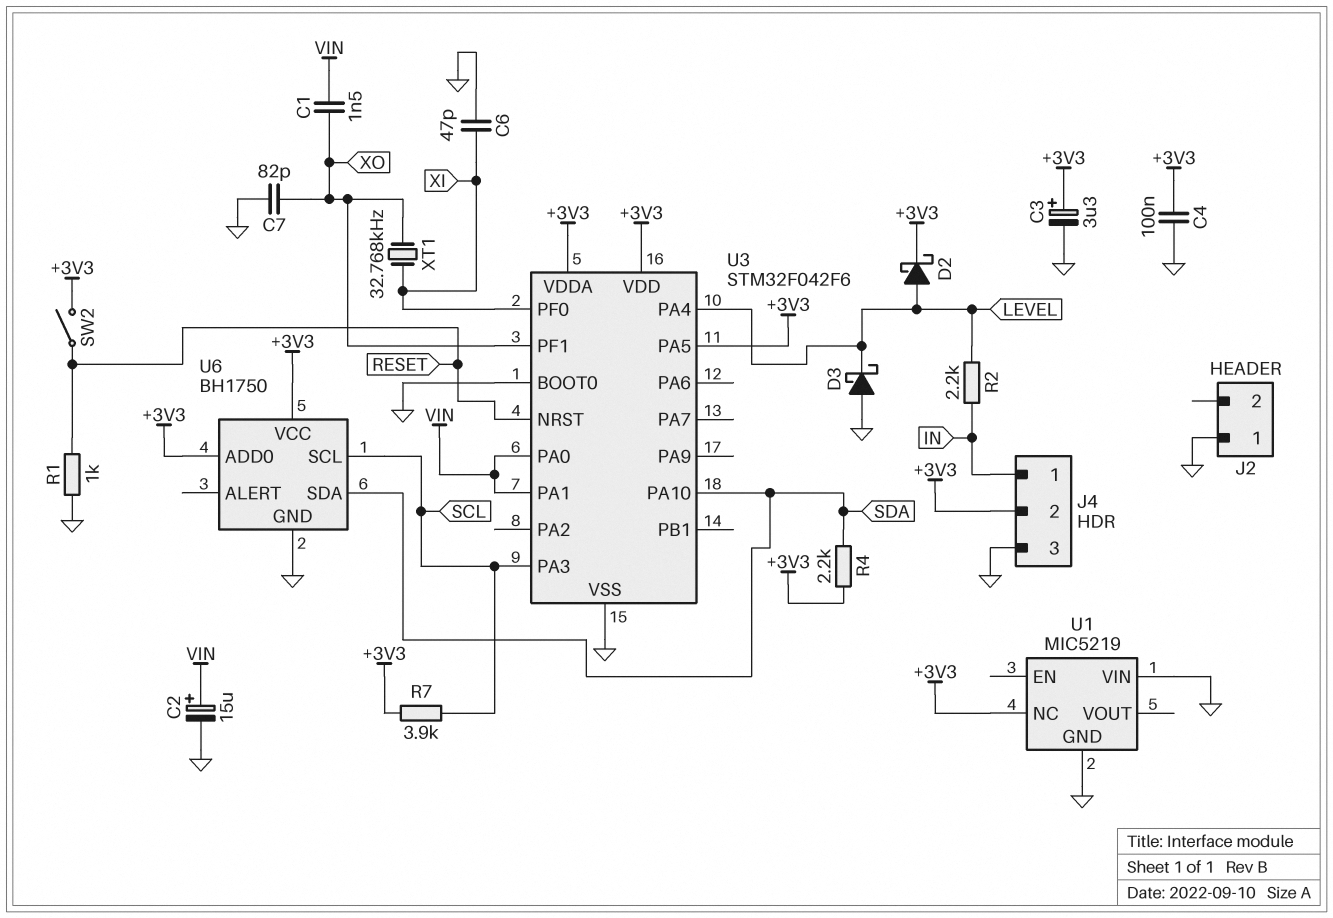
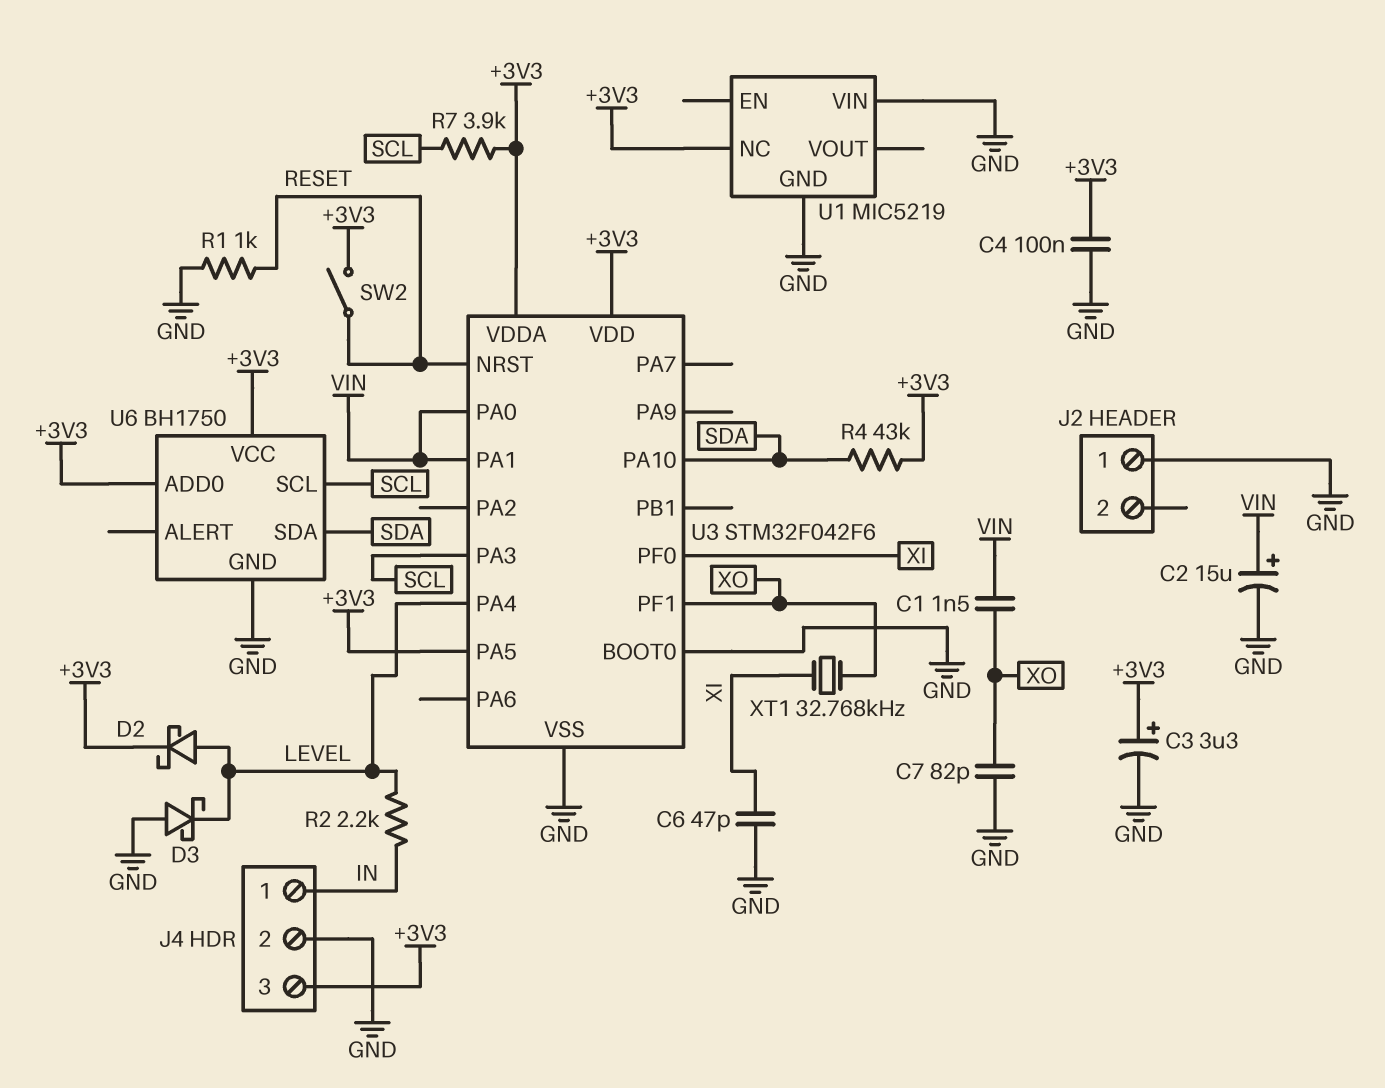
J4 pin 2: +3V3 -> GND
J4 pin 3: GND -> +3V3
R4: 2.2k (+3V3, SDA) -> 43k (+3V3, SDA)

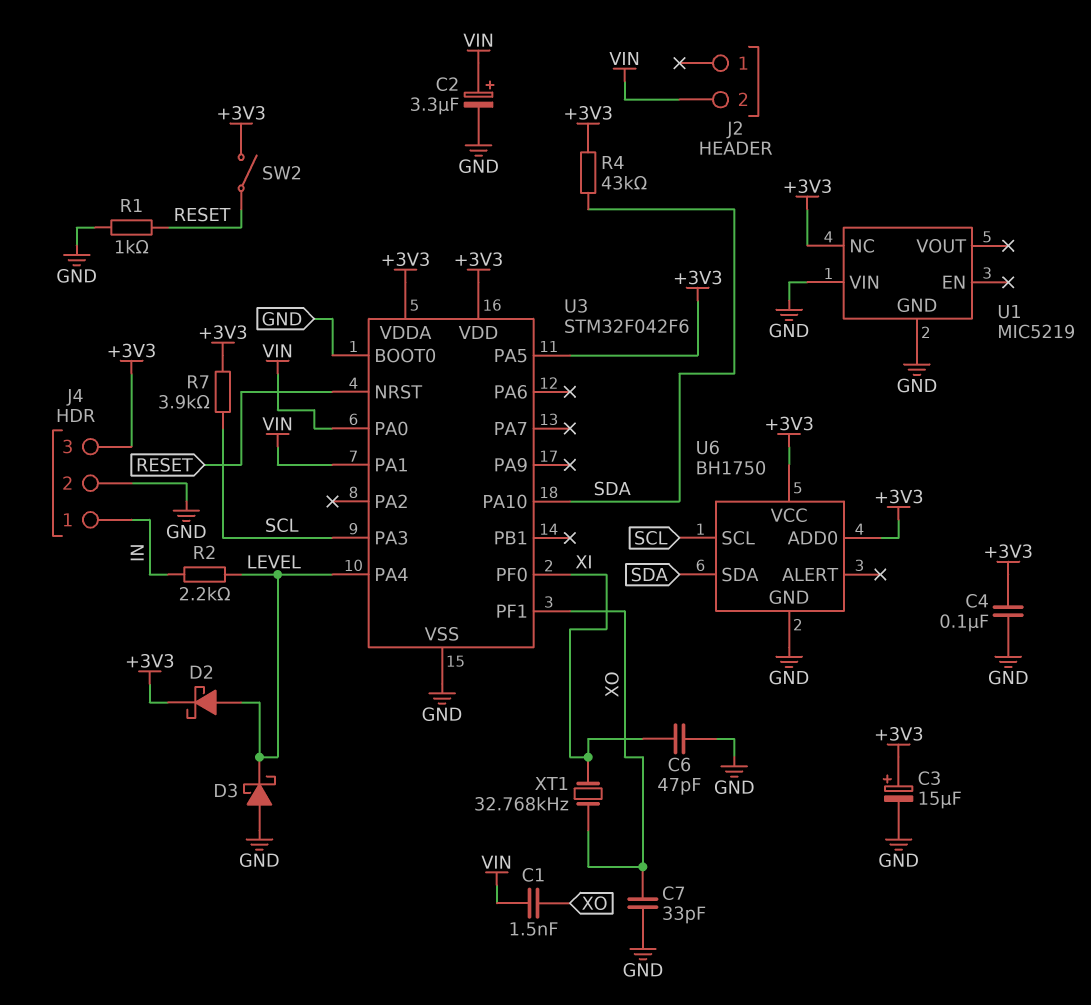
C2: 15uF (plus VIN, minus GND) -> 3.3uF (plus VIN, minus GND)
C3: 3.3uF (plus +3V3, minus GND) -> 15uF (plus +3V3, minus GND)
C7: 82pF (GND, XO) -> 33pF (GND, XO)
J2 pin 1: GND -> none
J2 pin 2: none -> VIN

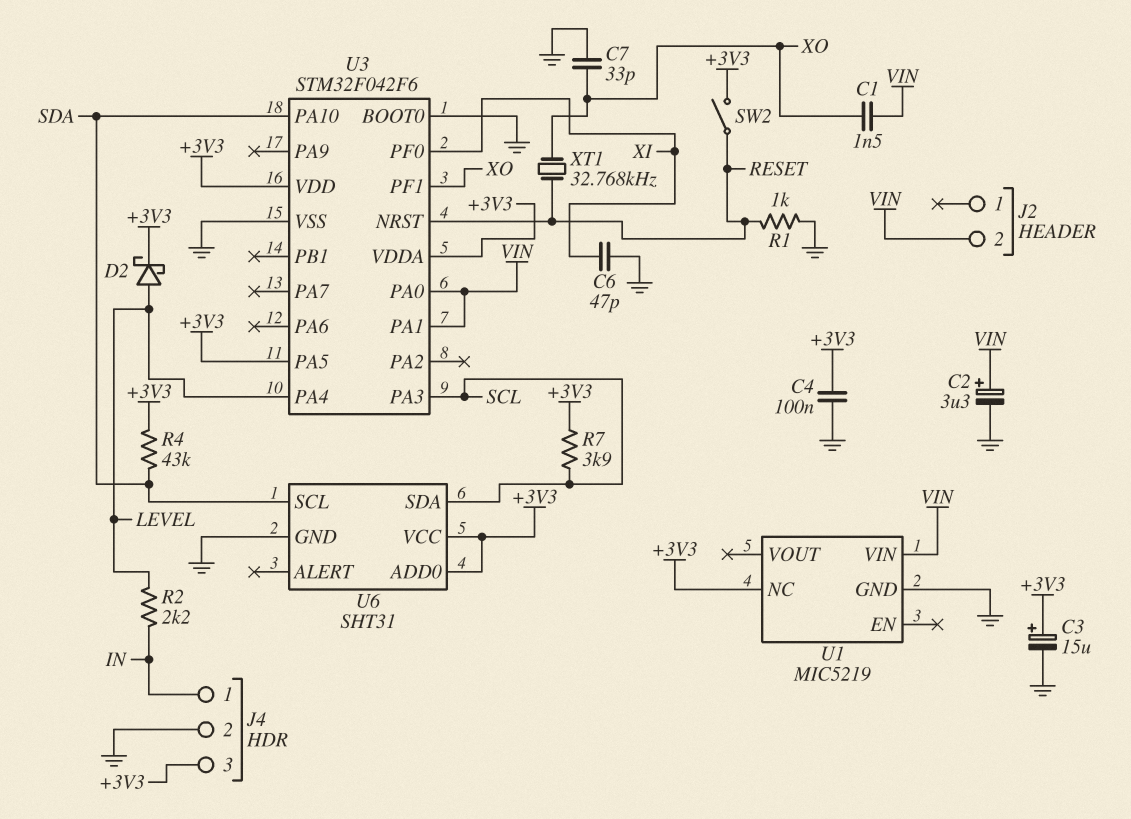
D3: schottky (A GND, K LEVEL) -> none
U1 pin VIN: GND -> VIN
U6: BH1750 -> SHT31
U6 pin SCL: SCL -> SDA
U6 pin SDA: SDA -> SCL
XT1: 32.768kHz (XI, XO) -> 32.768kHz (RESET, XO)

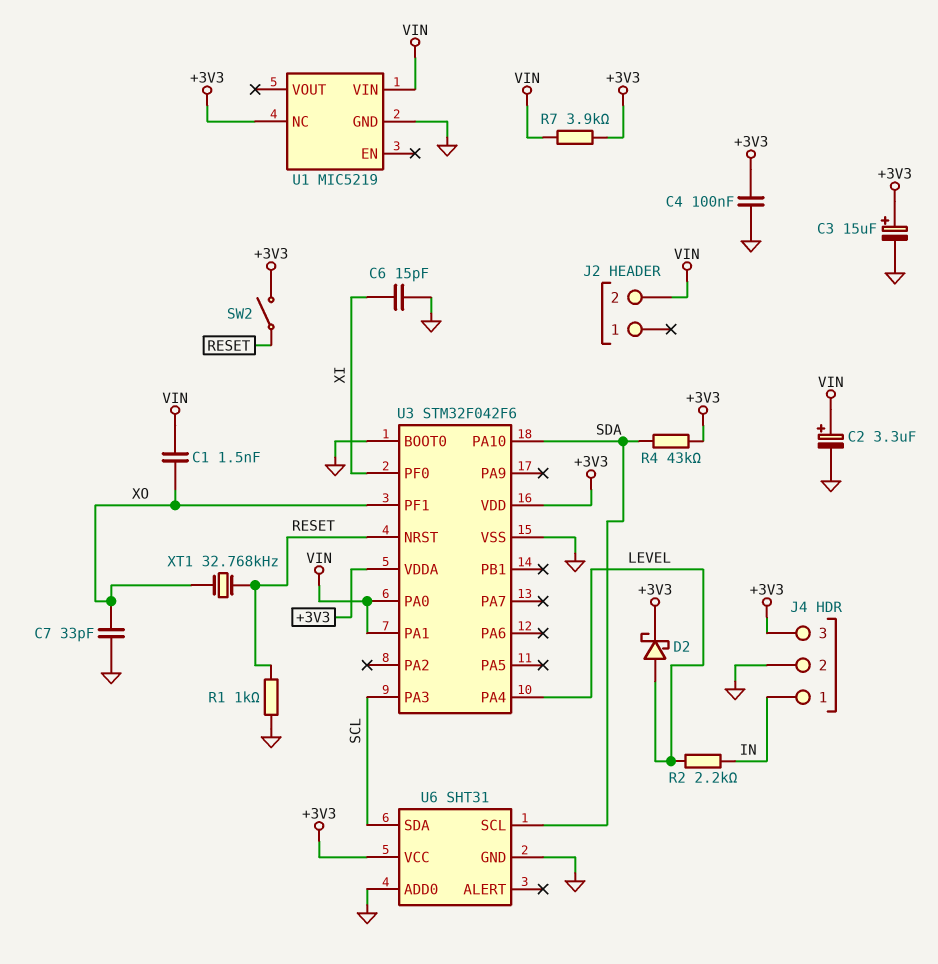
C6: 47pF (GND, XI) -> 15pF (GND, XI)
R7: 3.9k (+3V3, SCL) -> 3.9k (+3V3, VIN)
U3 pin PA5: +3V3 -> none
U6 pin ADD0: +3V3 -> GND

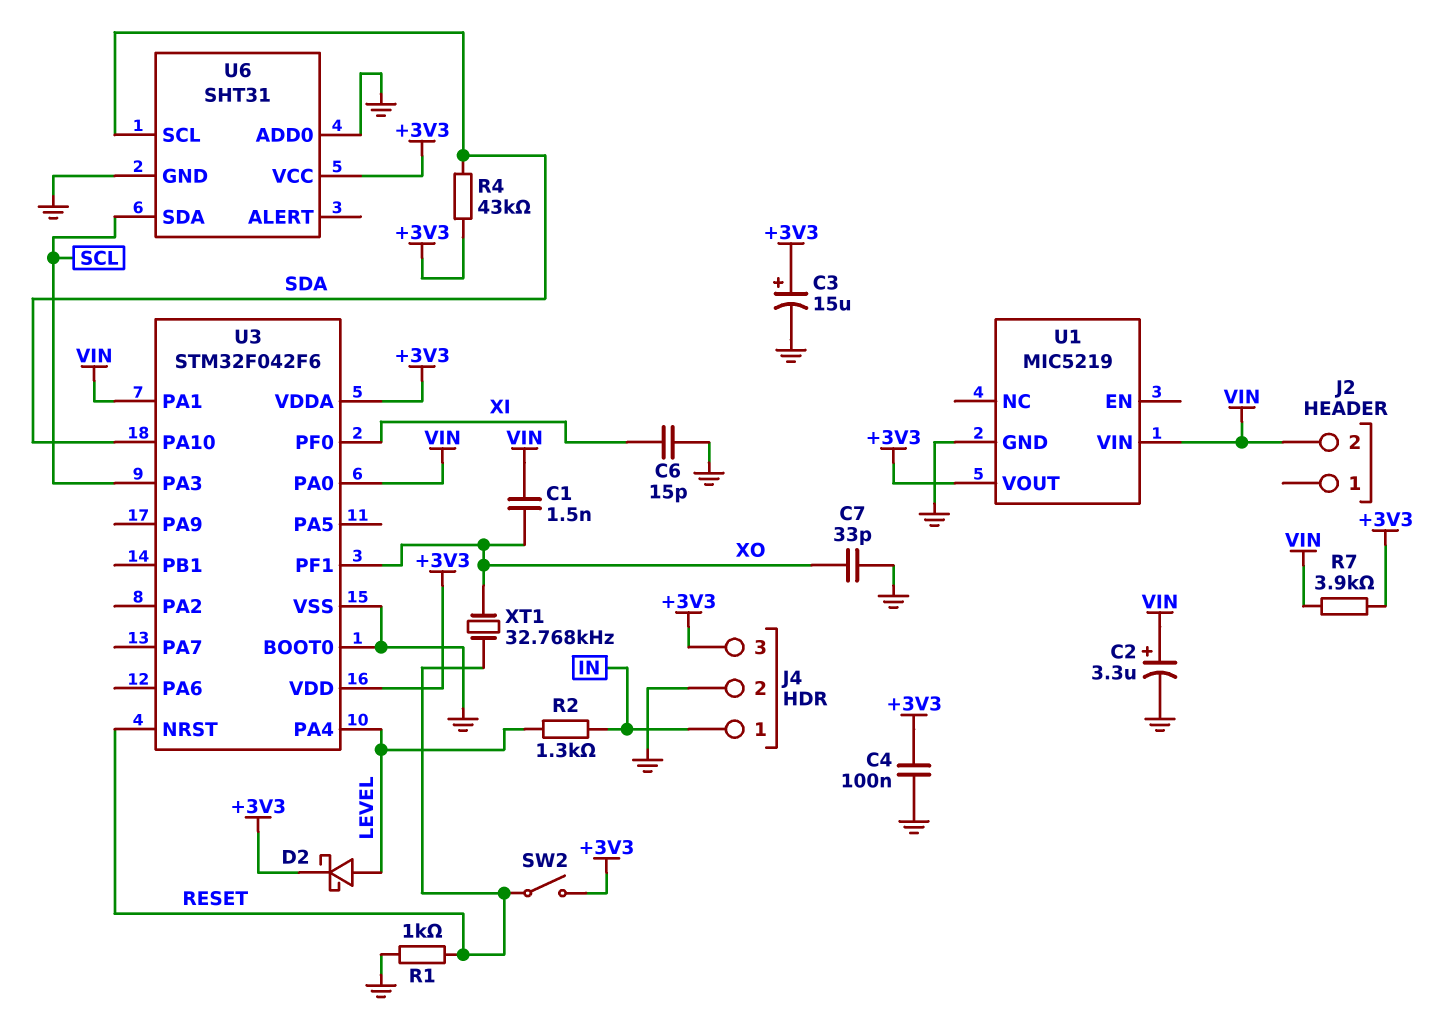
R2: 2.2k (IN, LEVEL) -> 1.3k (IN, LEVEL)
U1 pin NC: +3V3 -> none
U1 pin VOUT: none -> +3V3

